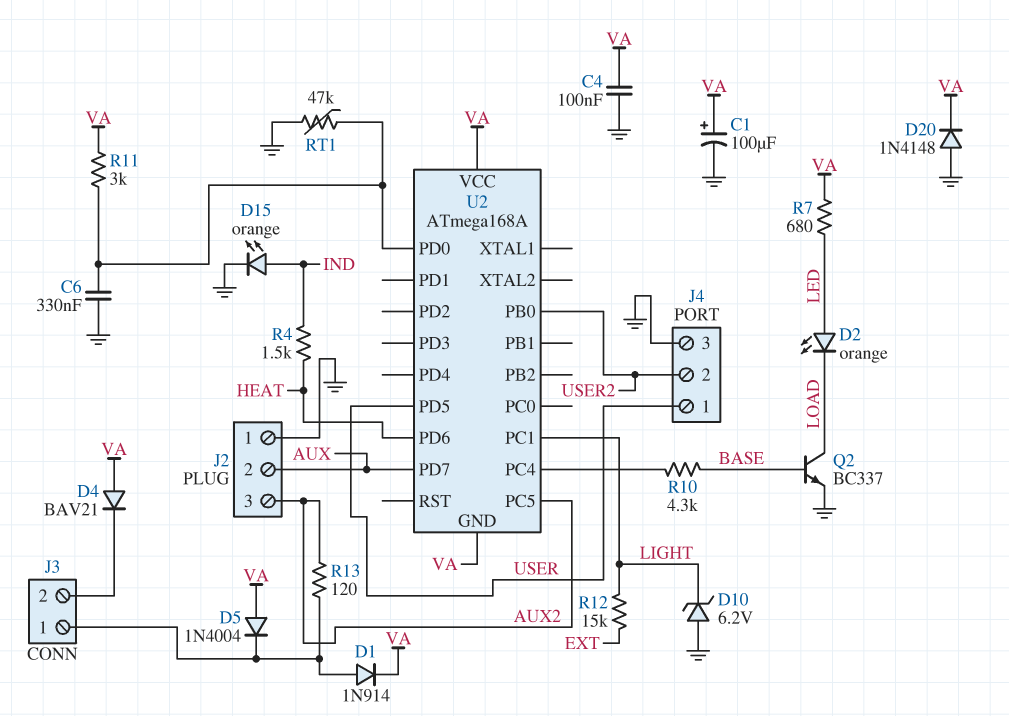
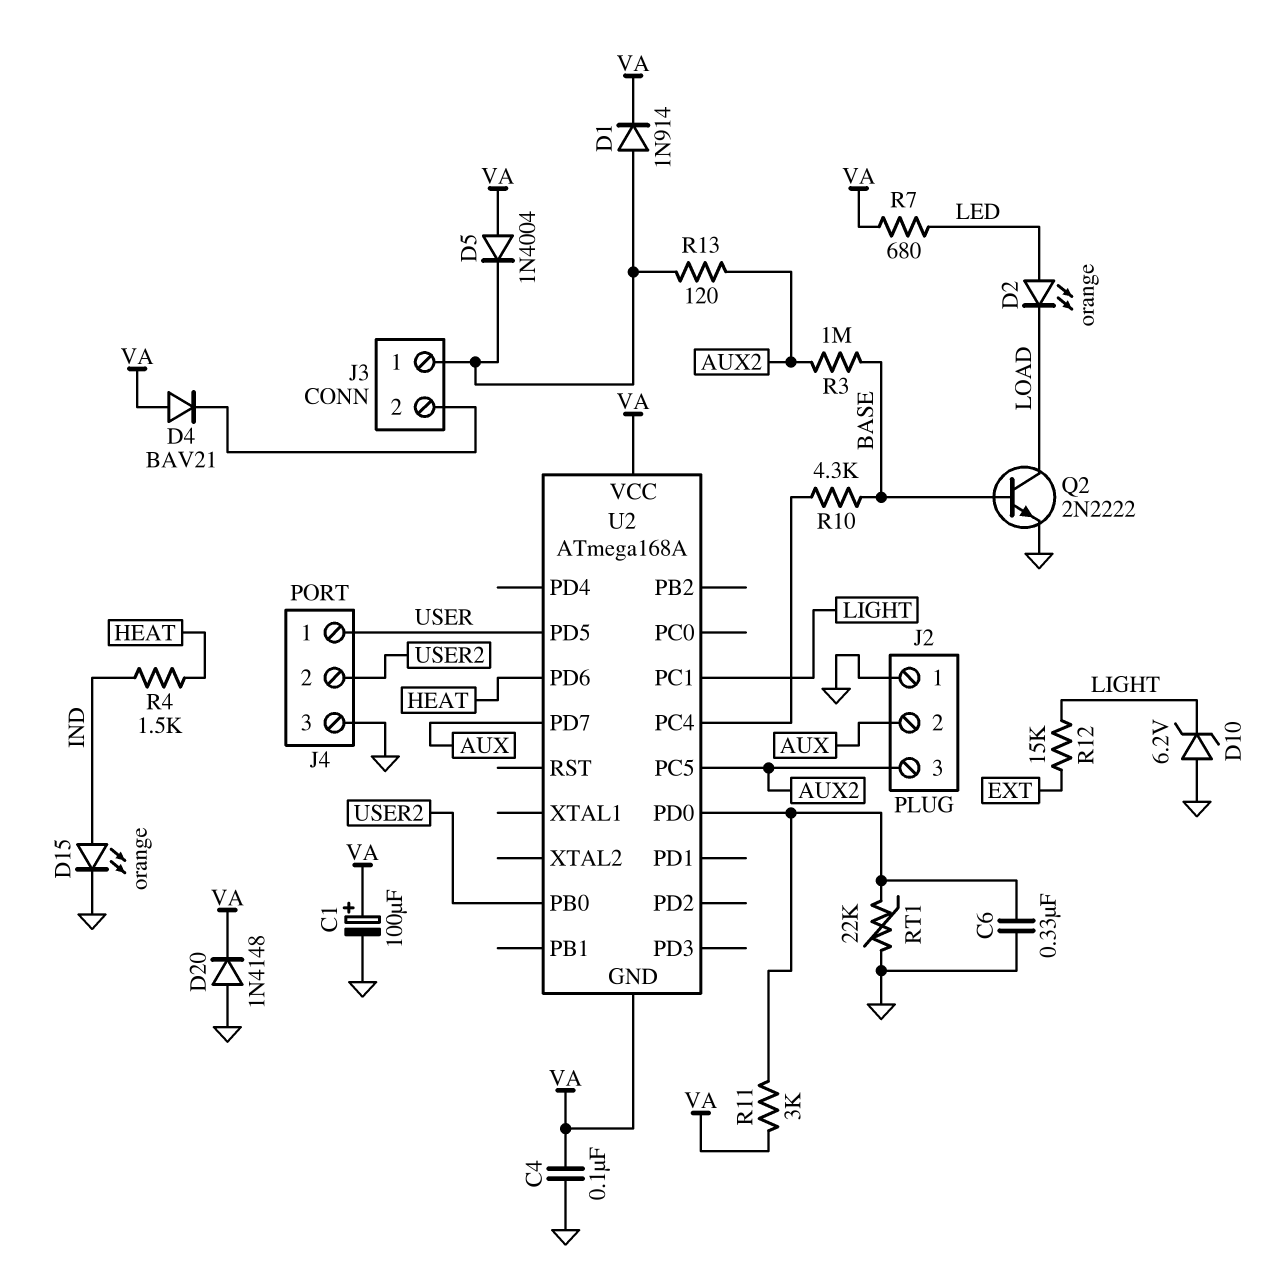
Q2: NPN BC337 (B BASE, C LOAD, E GND) -> NPN 2N2222 (B BASE, C LOAD, E GND)
R3: none -> 1M (AUX2, BASE)
RT1: 47k (GND, U2/PD0) -> 22k (GND, U2/PD0)

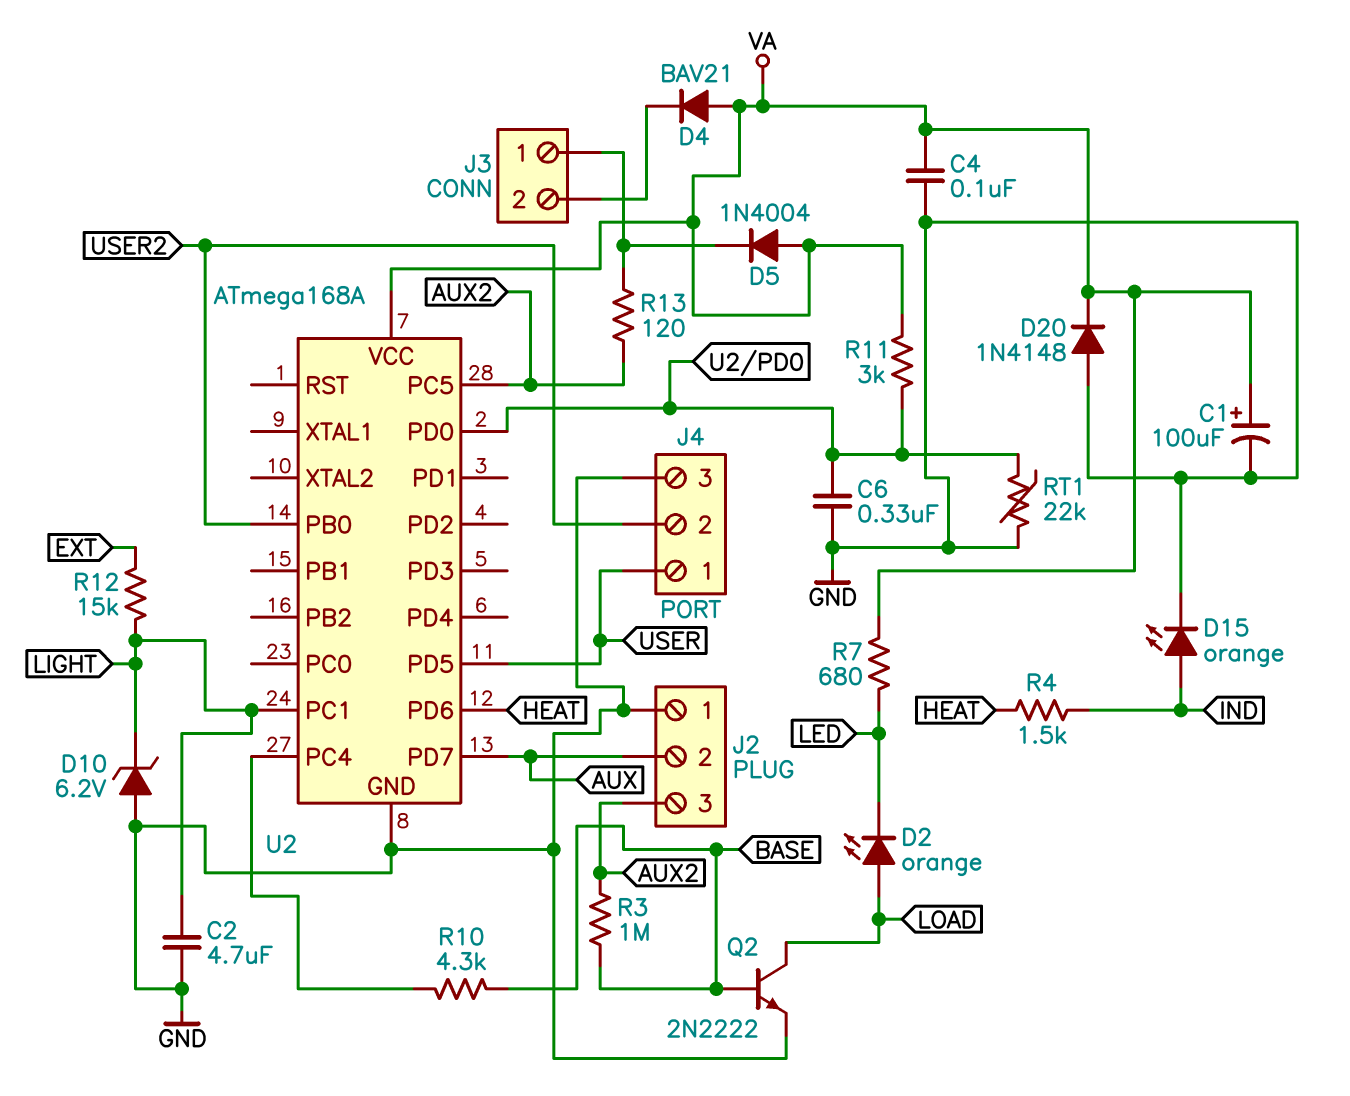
C2: none -> 4.7uF (GND, LIGHT)
D1: diode 1N914 (A J3/1, K VA) -> none
D2: LED orange (A LED, K LOAD) -> LED orange (A LOAD, K LED)
U2 pin GND: VA -> GND

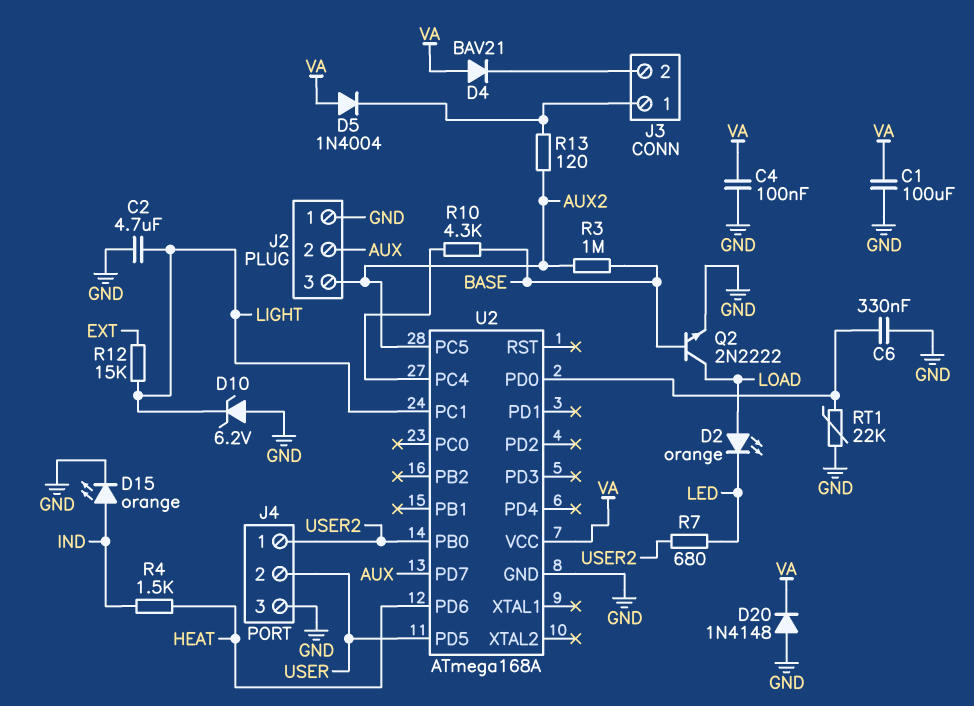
C1: 100uF (plus VA, minus GND) -> 100uF (GND, VA)
J4 pin 1: USER -> USER2
J4 pin 2: USER2 -> USER
R7: 680 (LED, VA) -> 680 (LED, USER2)
R11: 3k (U2/PD0, VA) -> none

